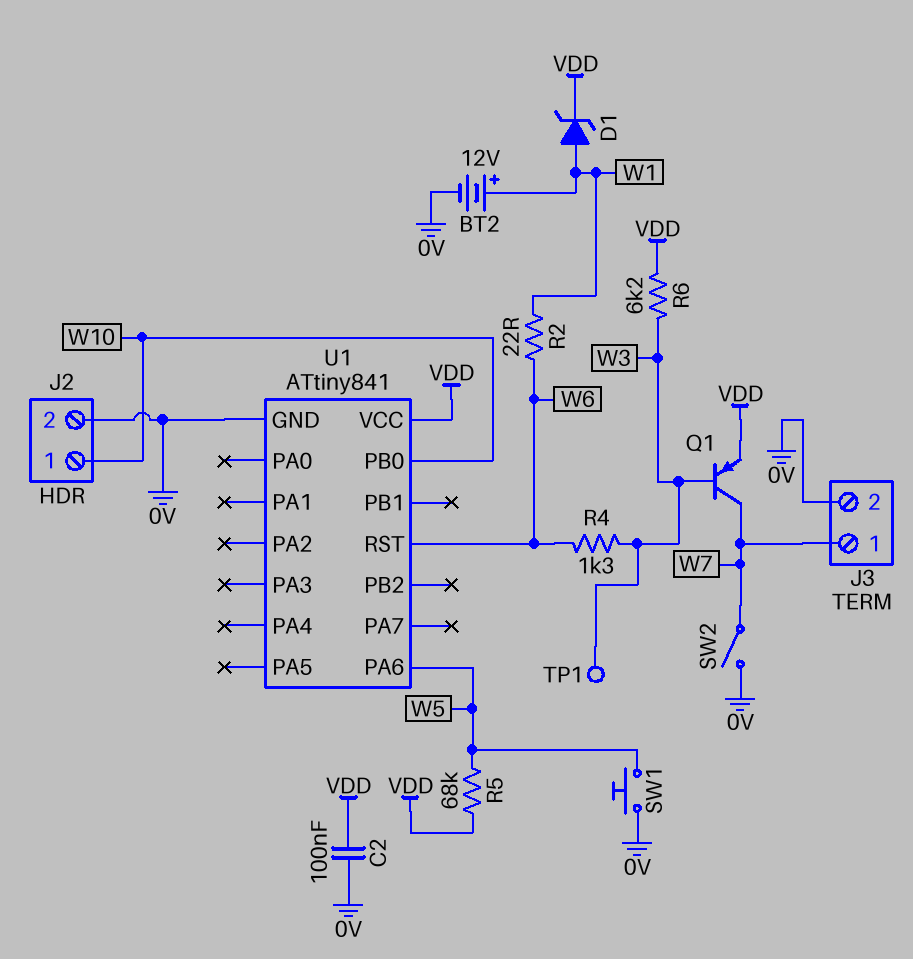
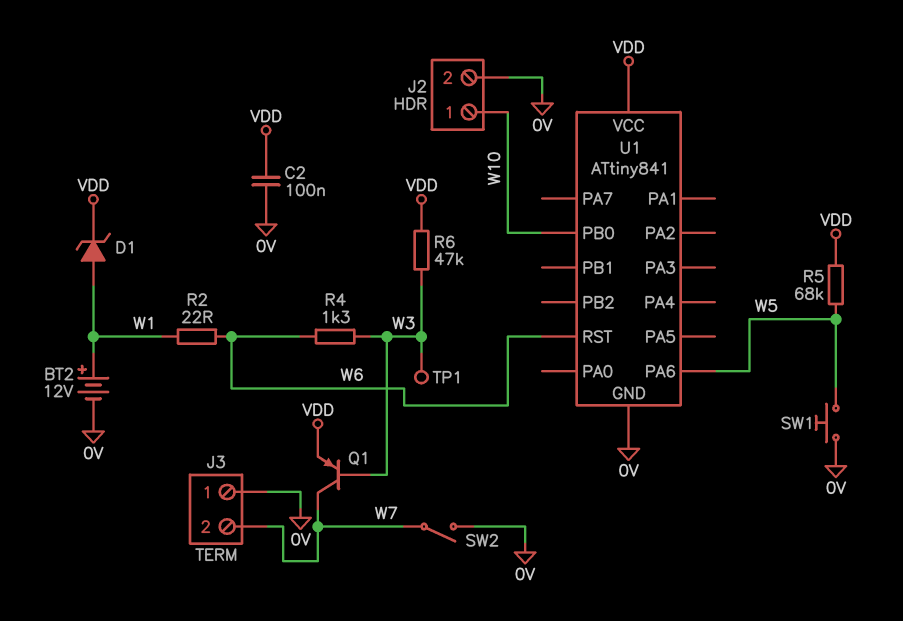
J3 pin 1: W7 -> 0V
J3 pin 2: 0V -> W7
R6: 6.2k (VDD, W3) -> 47k (VDD, W3)

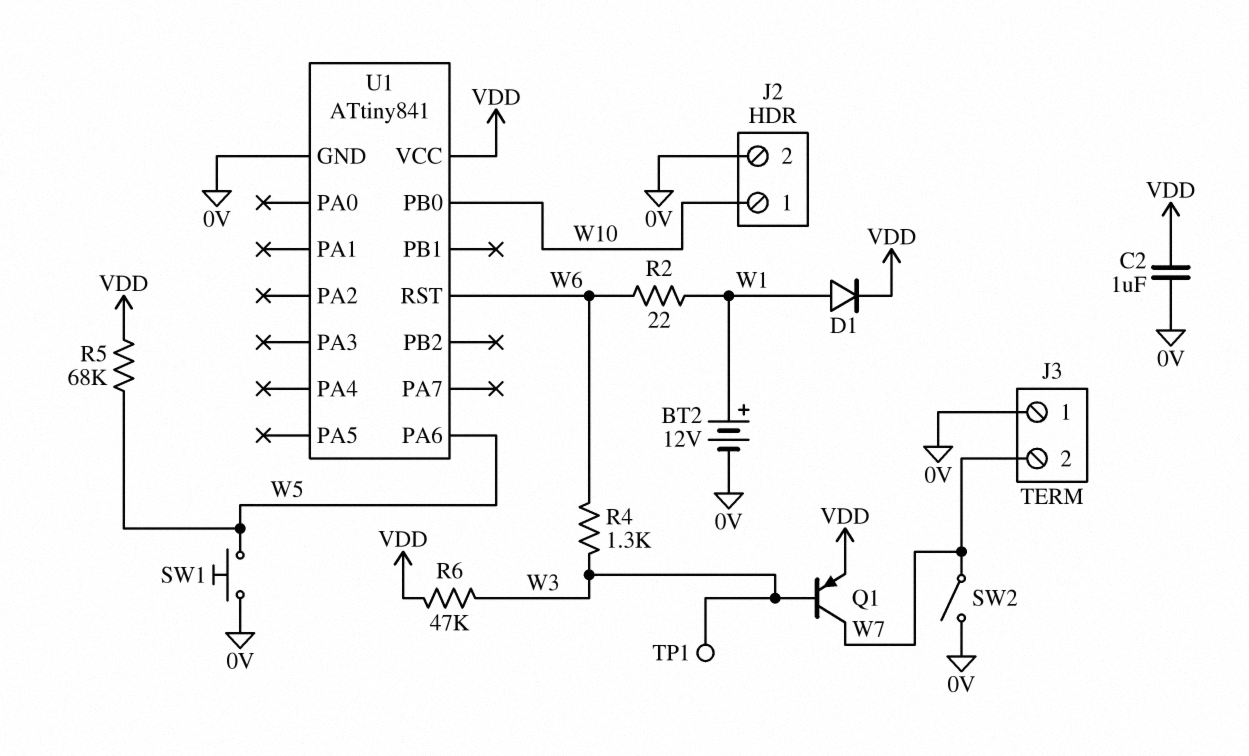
C2: 100nF (0V, VDD) -> 1uF (0V, VDD)
D1: zener (A W1, K VDD) -> diode (A W1, K VDD)

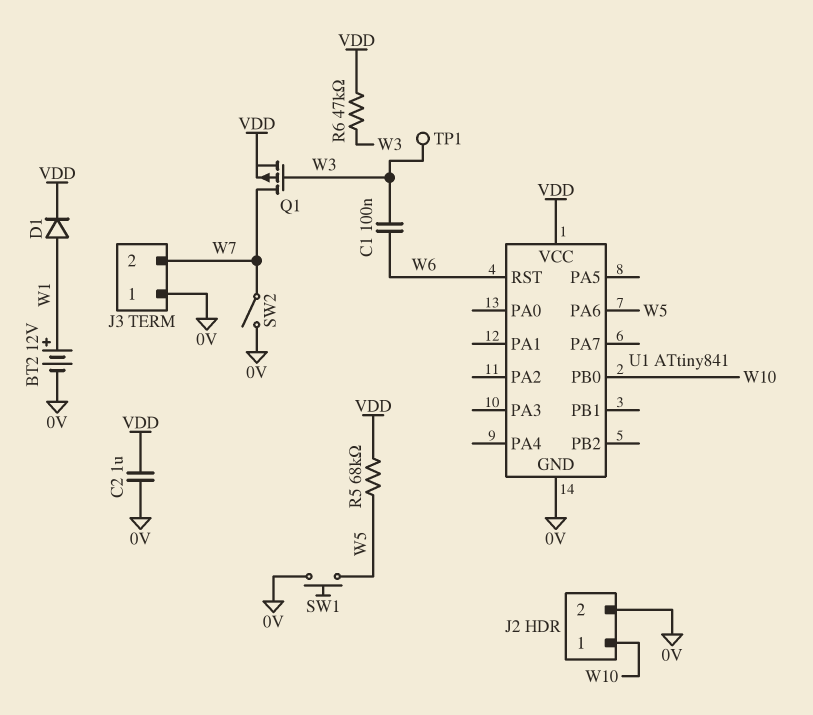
C1: none -> 100nF (W3, W6)
Q1: PNP (B W3, C W7, E VDD) -> PMOS (G W3, D W7, S VDD)
R2: 22 (W1, W6) -> none
R4: 1.3k (W3, W6) -> none

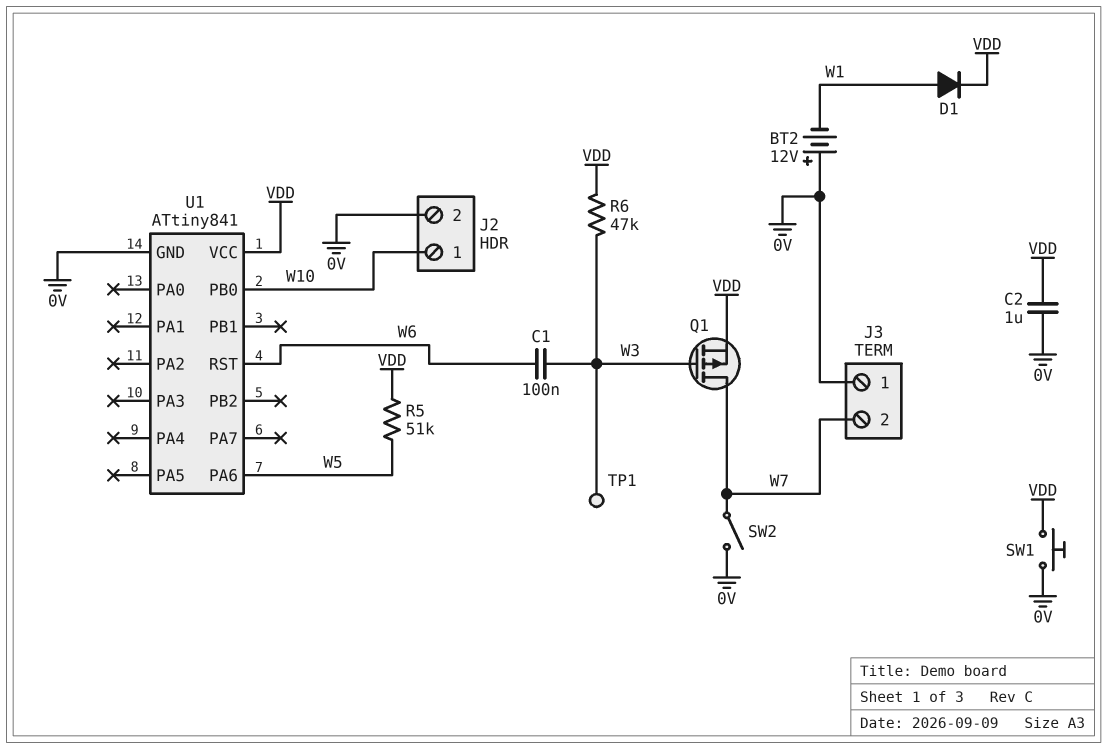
BT2: 12V (plus W1, minus 0V) -> 12V (plus 0V, minus W1)
R5: 68k (VDD, W5) -> 51k (VDD, W5)
SW1: button (0V, W5) -> button (0V, VDD)

